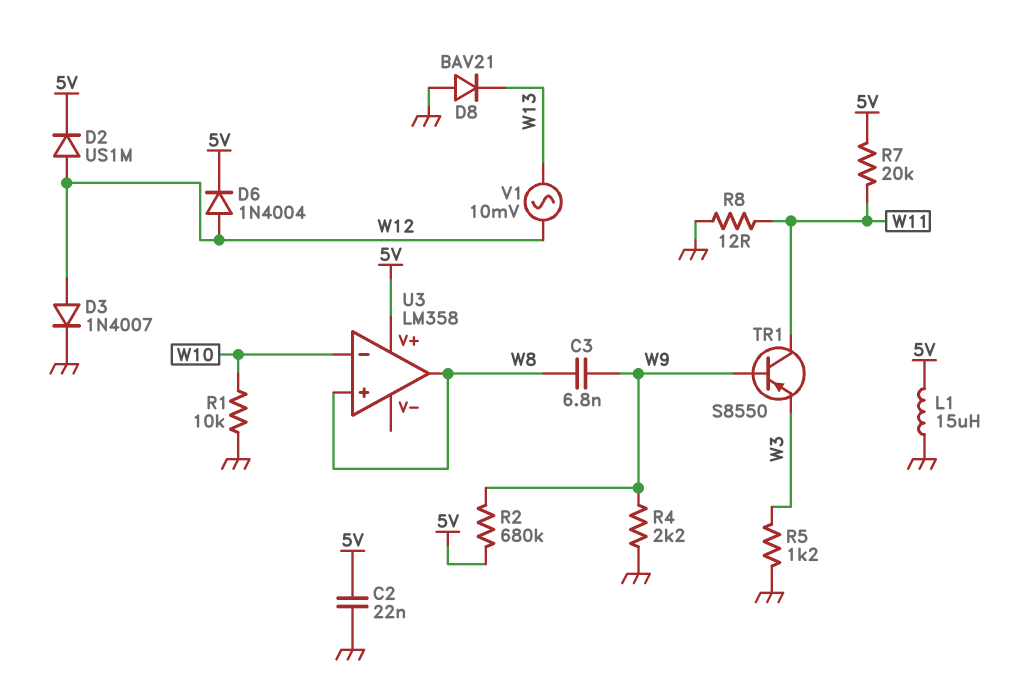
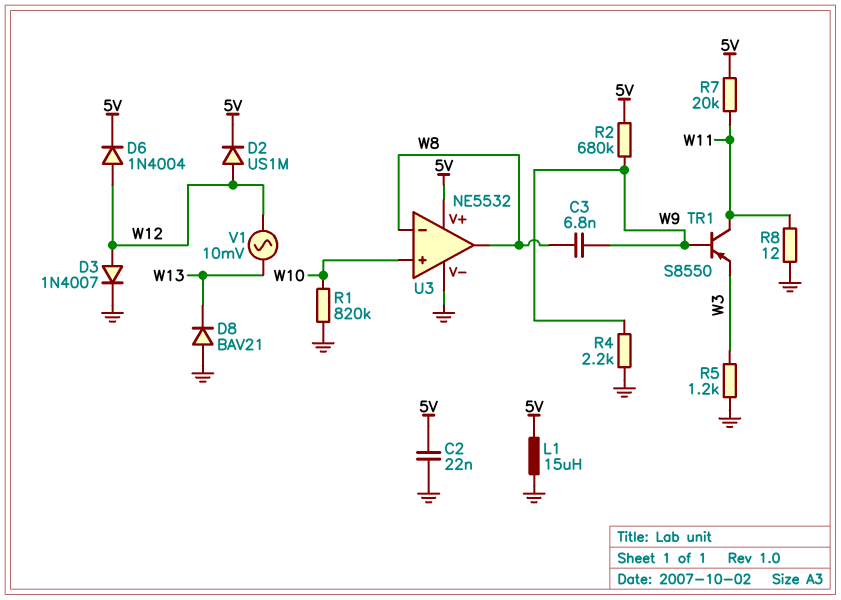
R1: 10k (GND, W10) -> 820k (GND, W10)
U3: LM358 -> NE5532
U3 pin V-: none -> GND
U3 pin in+: W8 -> W10
U3 pin in-: W10 -> W8

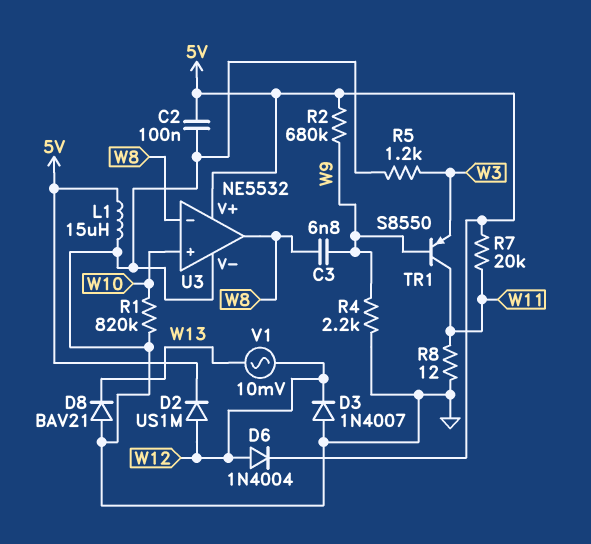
C2: 22nF (5V, GND) -> 100nF (5V, GND)
D3: diode 1N4007 (A W12, K GND) -> diode 1N4007 (A GND, K W12)

